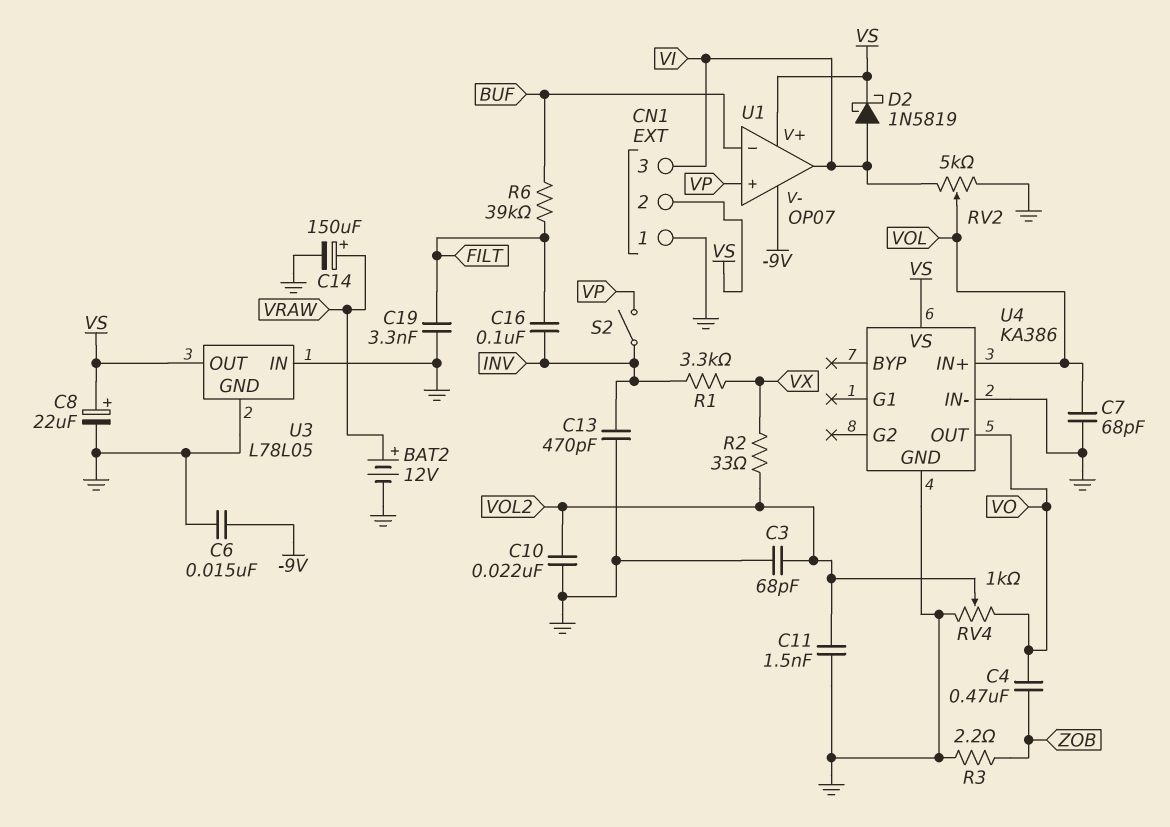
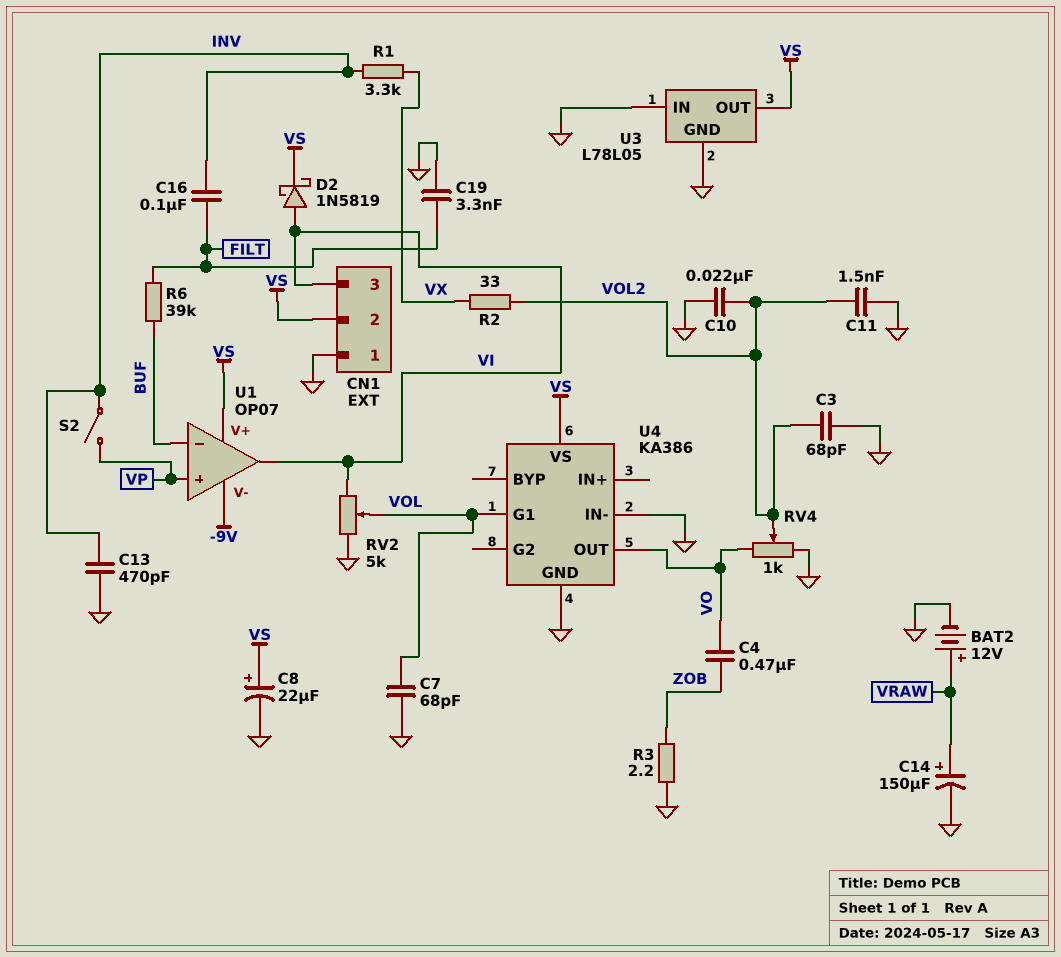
C6: 15nF (-9V, GND) -> none
U4 pin G1: none -> VOL
U4 pin IN+: VOL -> none

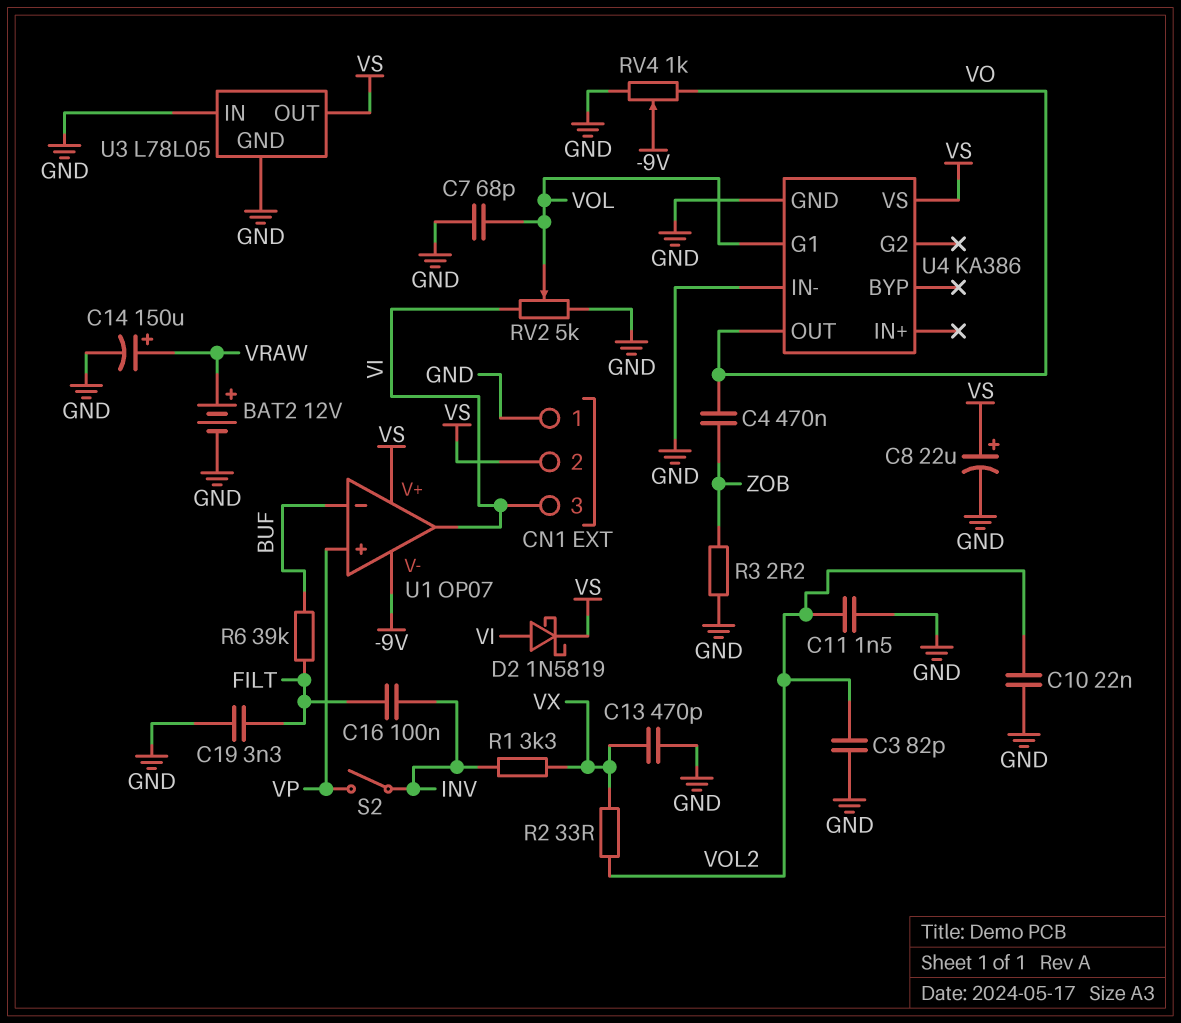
C3: 68pF (GND, VOL2) -> 82pF (GND, VOL2)
C13: 470pF (GND, INV) -> 470pF (GND, VX)
RV4: 1k (GND, VO, wiper VOL2) -> 1k (GND, VO, wiper -9V)

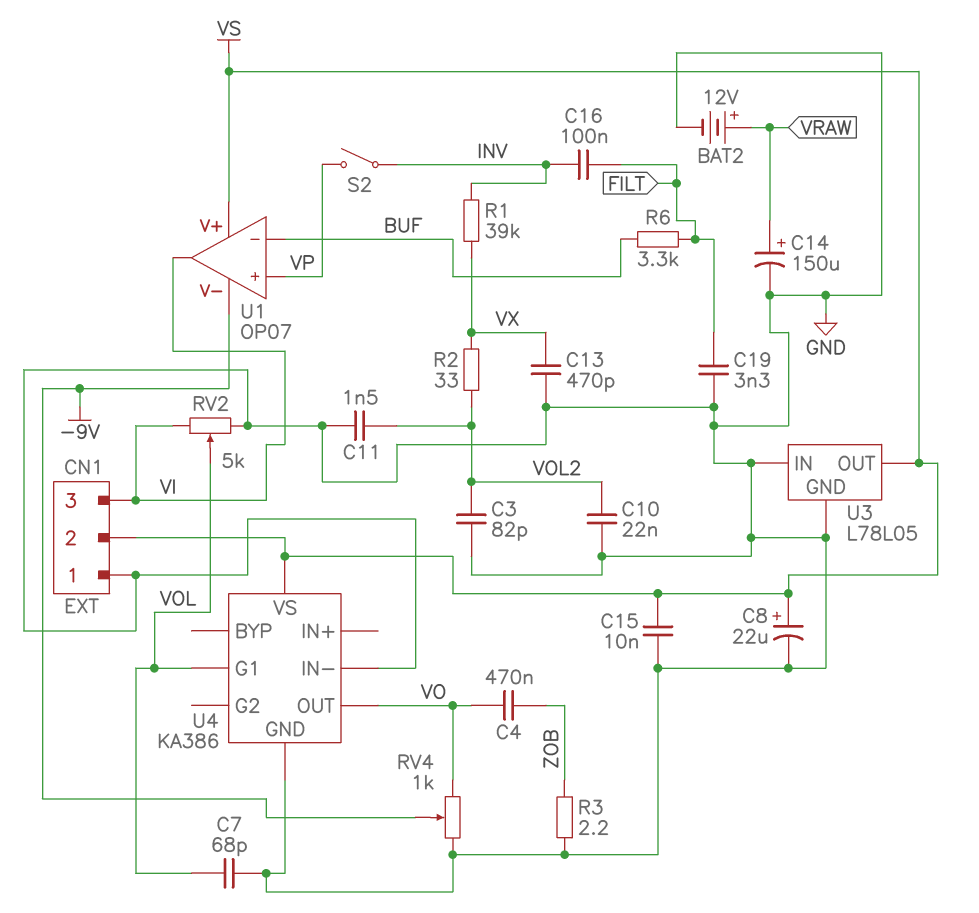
C15: none -> 10nF (GND, VS)
D2: schottky 1N5819 (A VI, K VS) -> none
R1: 3.3k (INV, VX) -> 39k (INV, VX)
R6: 39k (BUF, FILT) -> 3.3k (BUF, FILT)

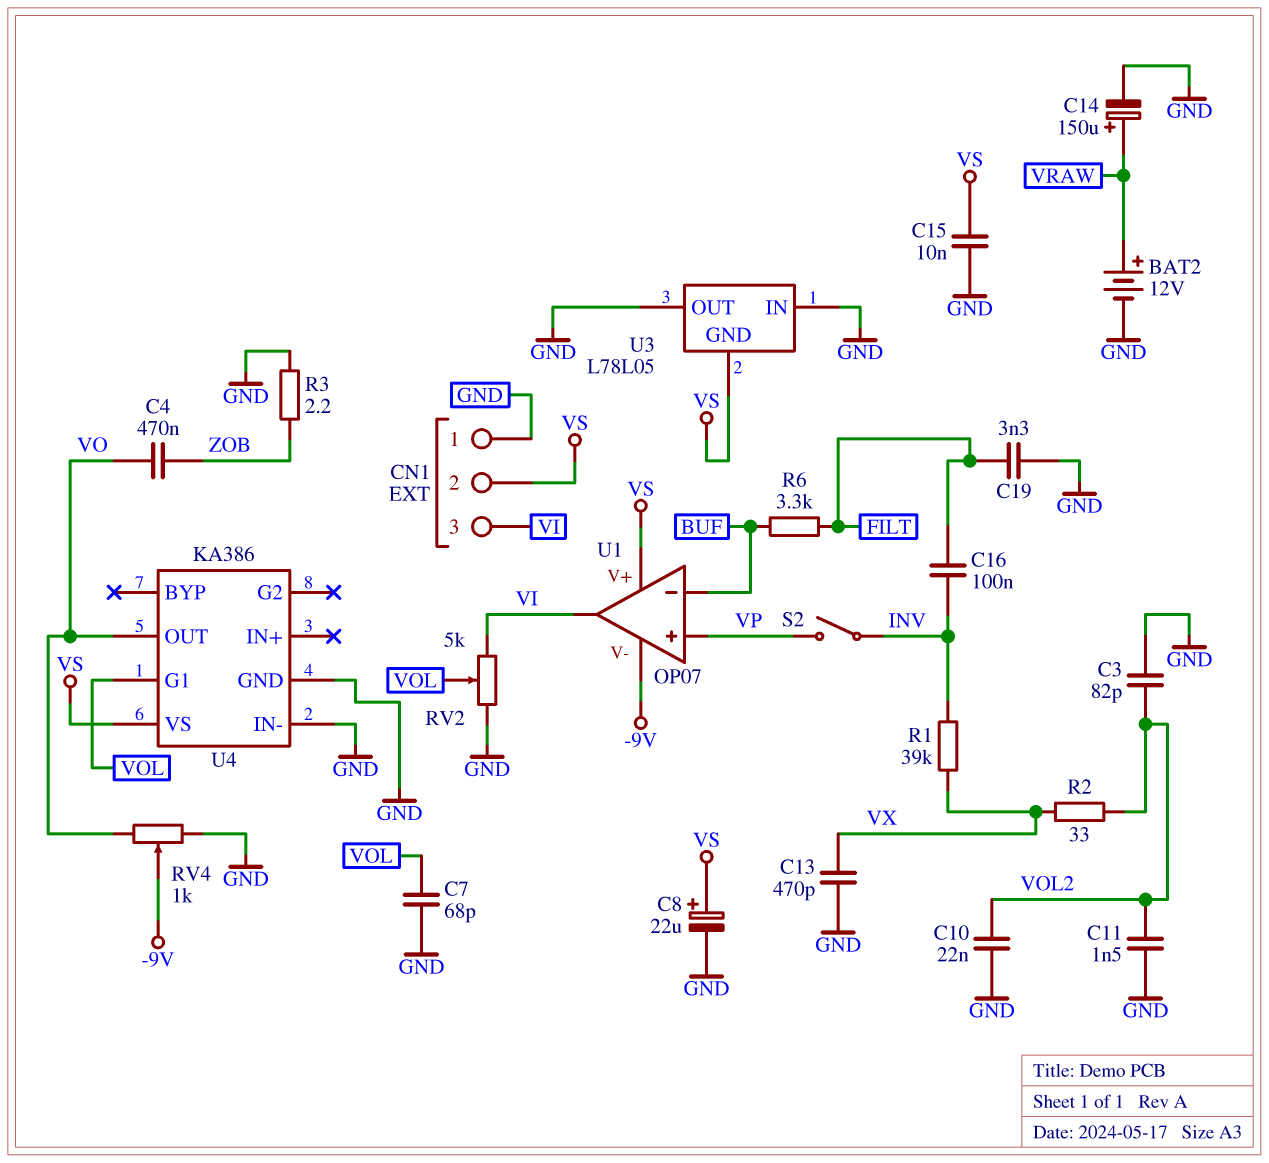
U3 pin GND: GND -> VS
U3 pin OUT: VS -> GND

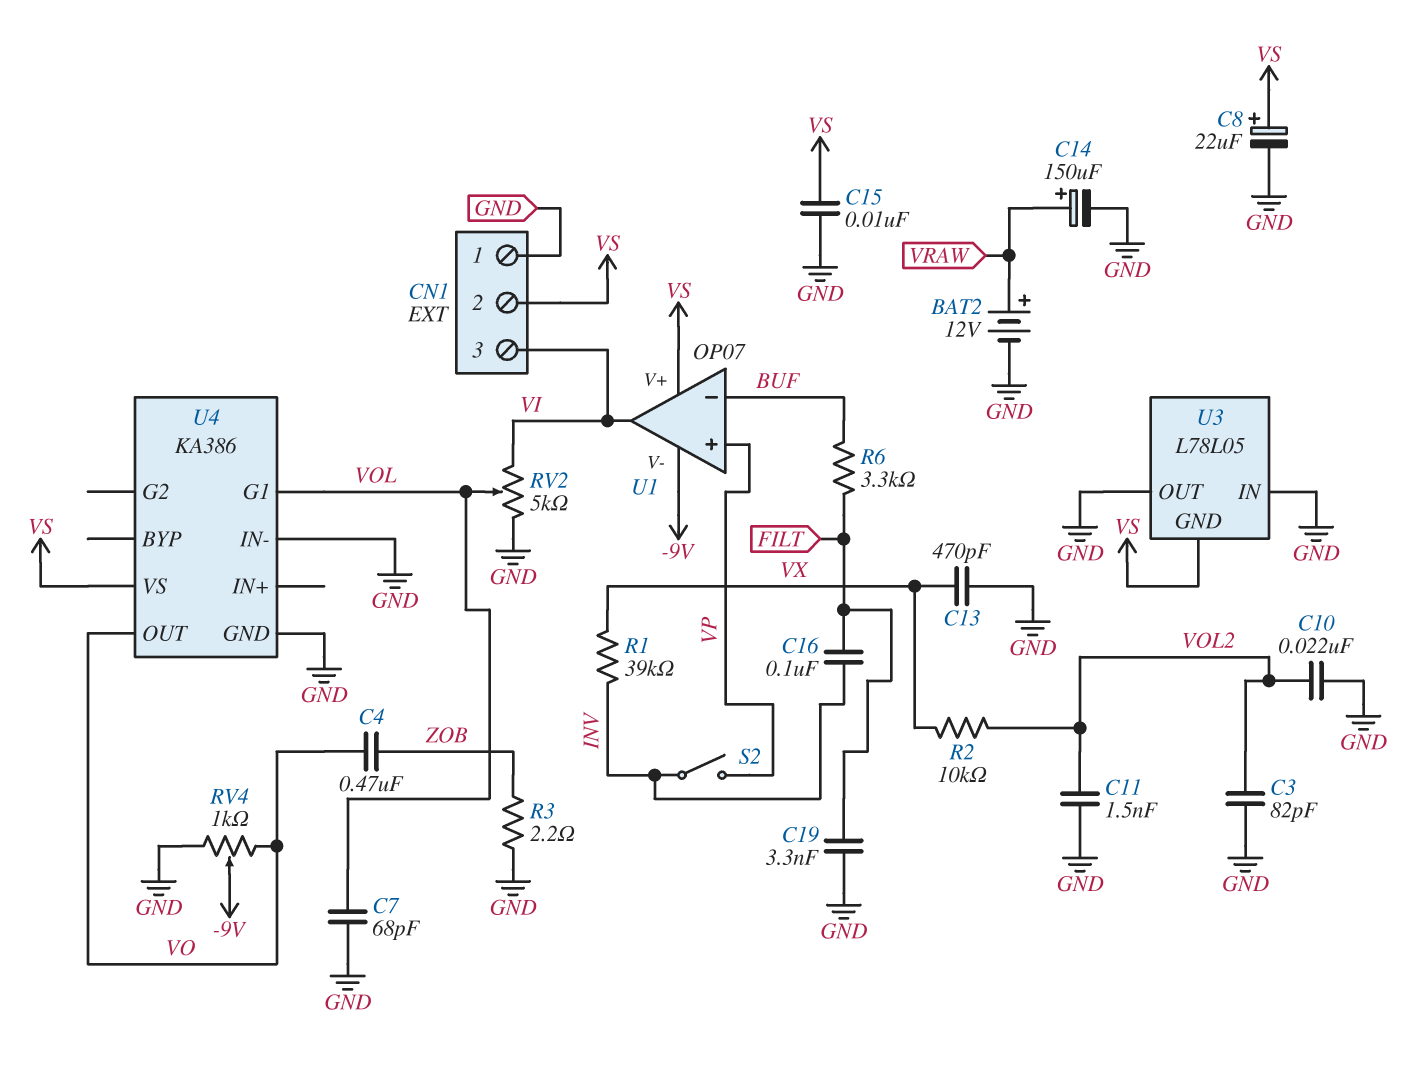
R2: 33 (VOL2, VX) -> 10k (VOL2, VX)

